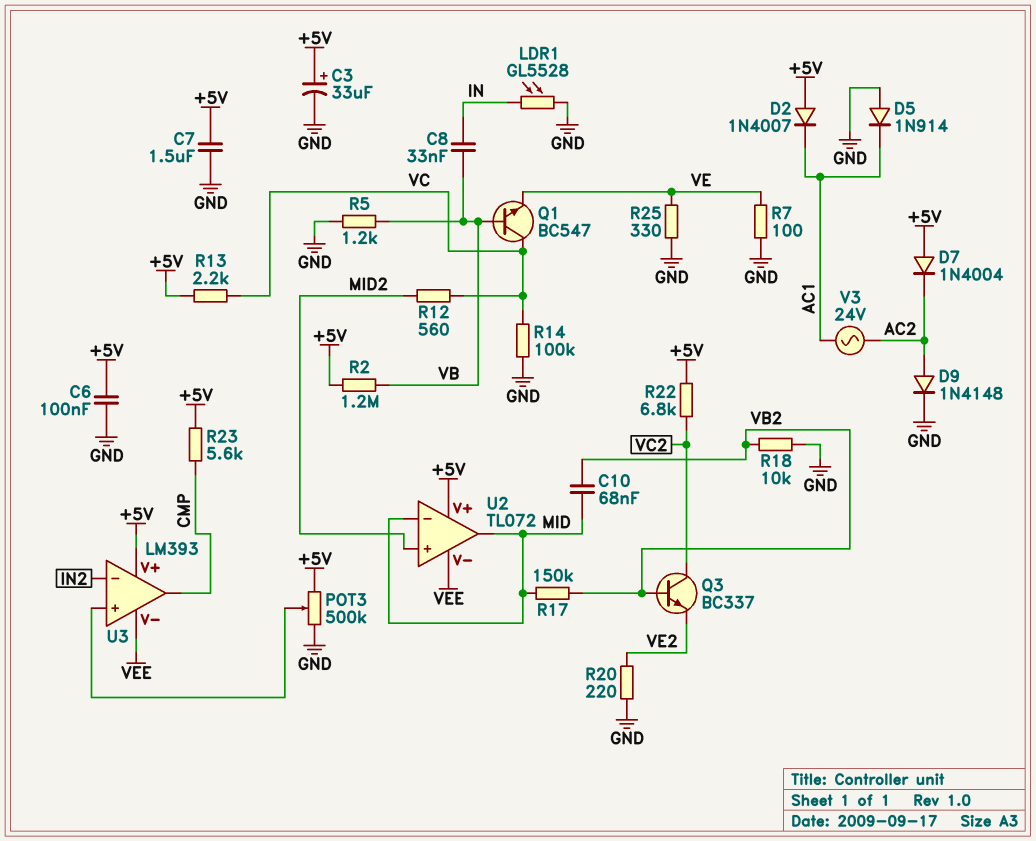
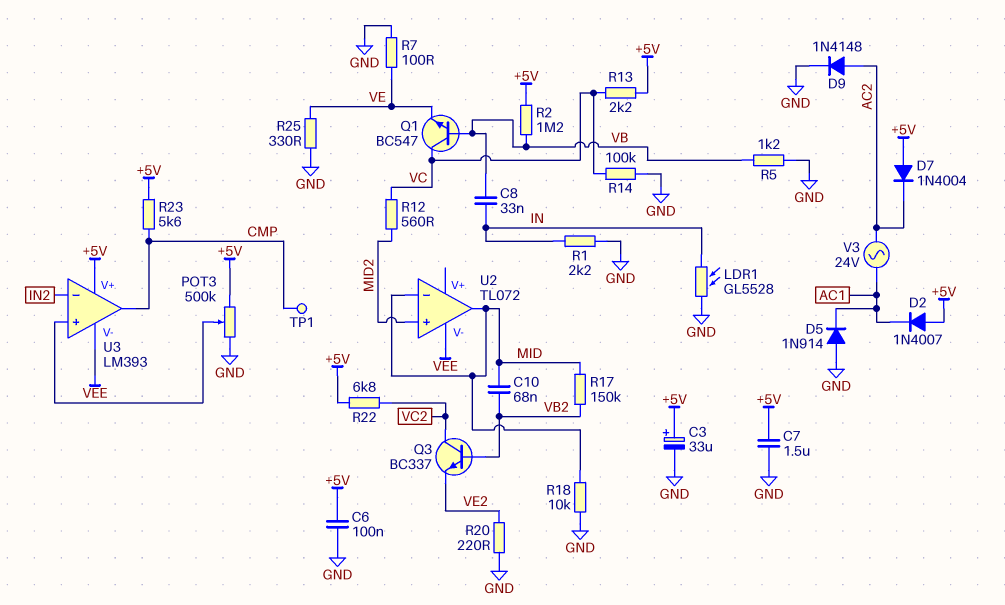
R1: none -> 2.2k (GND, IN)
R18: 10k (GND, VB2) -> 10k (GND, MID)
TP1: none -> test point (CMP)
U2 pin V+: +5V -> none

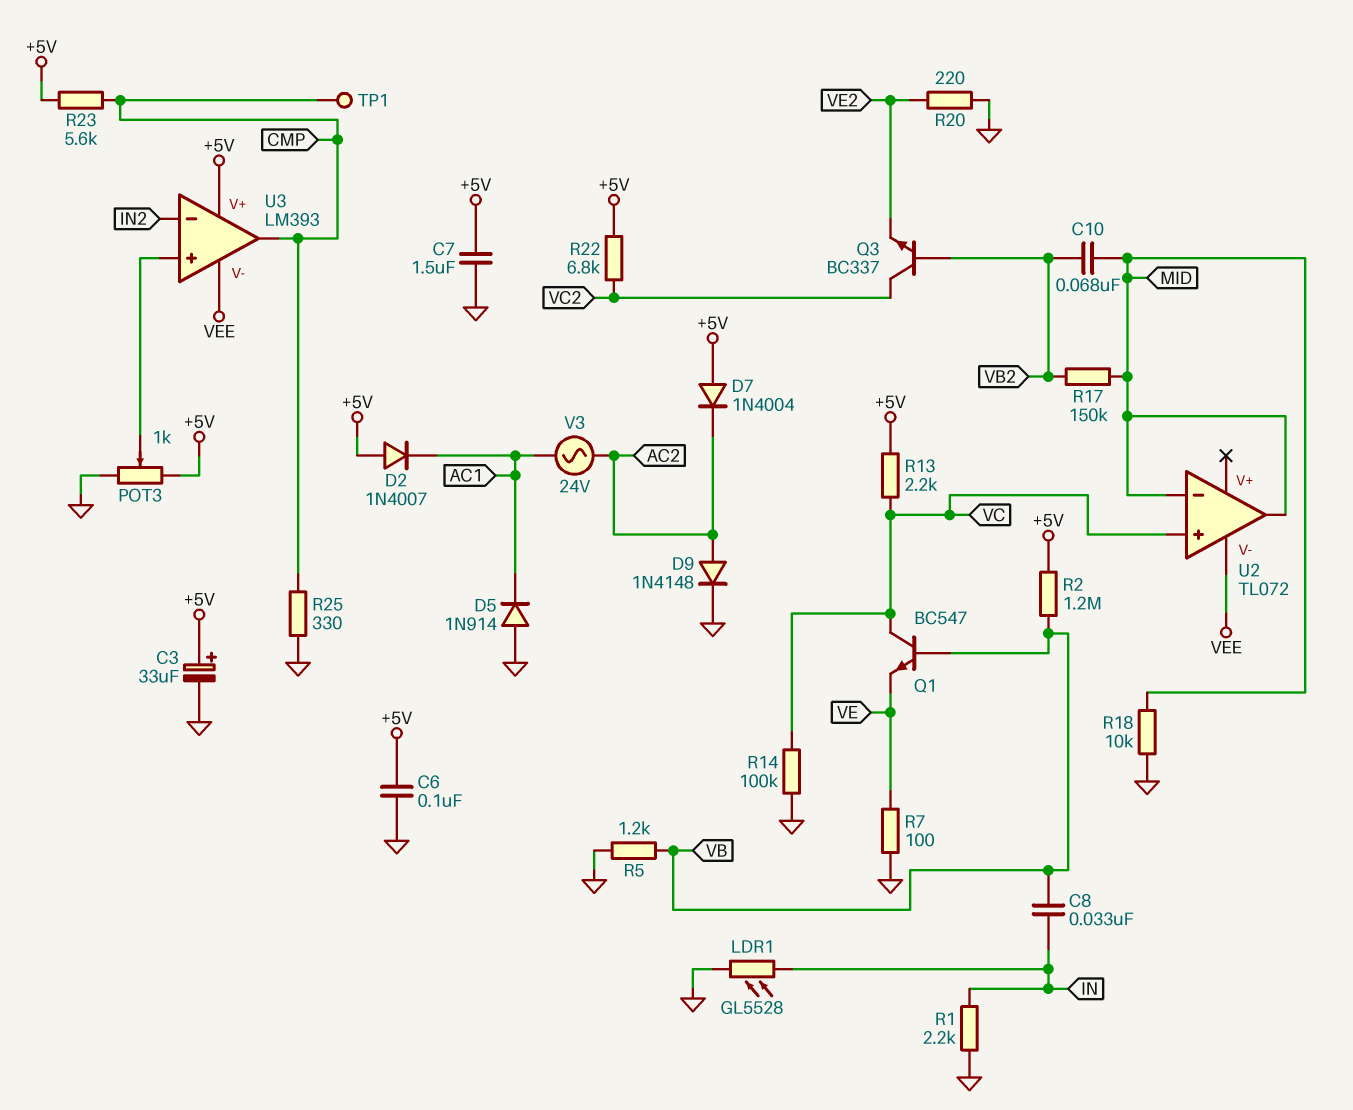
POT3: 500k (+5V, GND, wiper U3/in+) -> 1k (+5V, GND, wiper U3/in+)
R12: 560 (MID2, VC) -> none
R25: 330 (GND, VE) -> 330 (CMP, GND)
U2 pin in+: MID2 -> VC

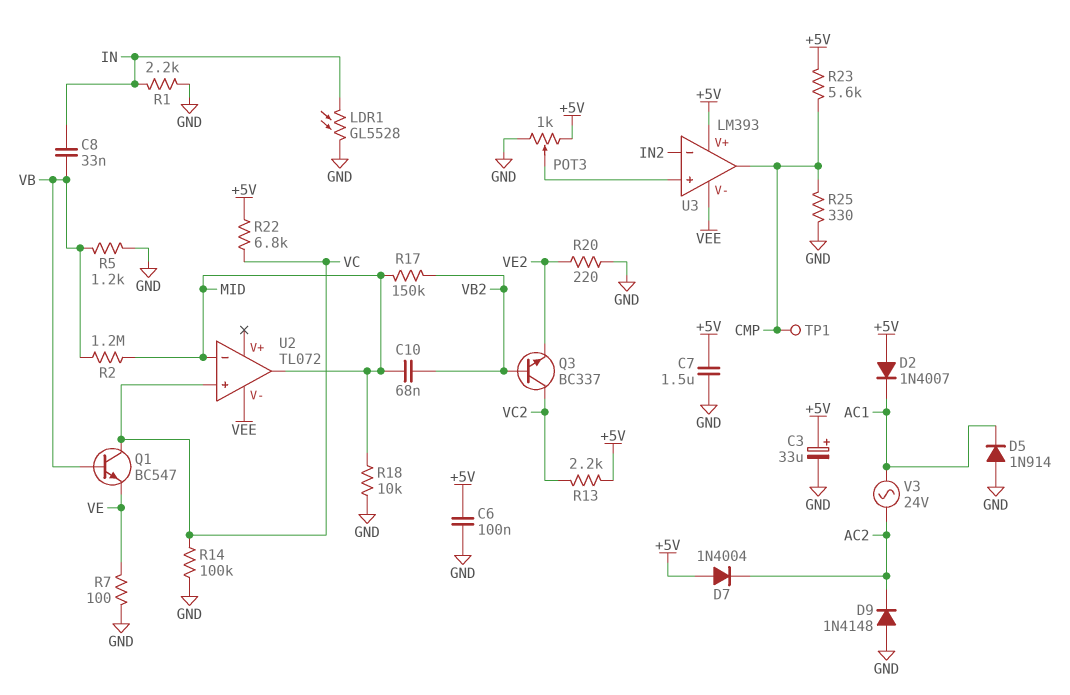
D9: diode 1N4148 (A AC2, K GND) -> diode 1N4148 (A GND, K AC2)
R2: 1.2M (+5V, VB) -> 1.2M (MID, VB)
R13: 2.2k (+5V, VC) -> 2.2k (+5V, VC2)
R22: 6.8k (+5V, VC2) -> 6.8k (+5V, VC)

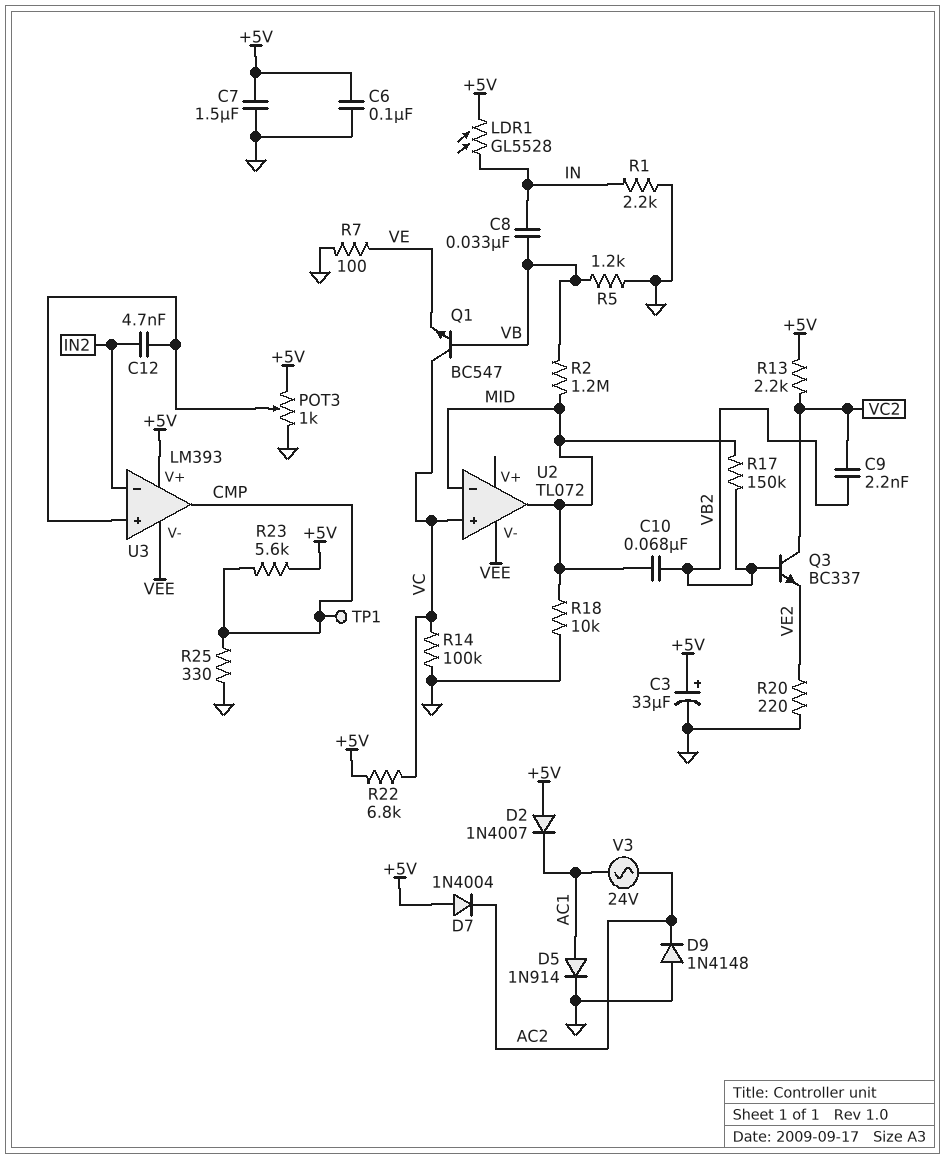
C9: none -> 2.2nF (VB2, VC2)
C12: none -> 4.7nF (IN2, U3/in+)
D5: diode 1N914 (A GND, K AC1) -> diode 1N914 (A AC1, K GND)
LDR1: GL5528 (GND, IN) -> GL5528 (+5V, IN)

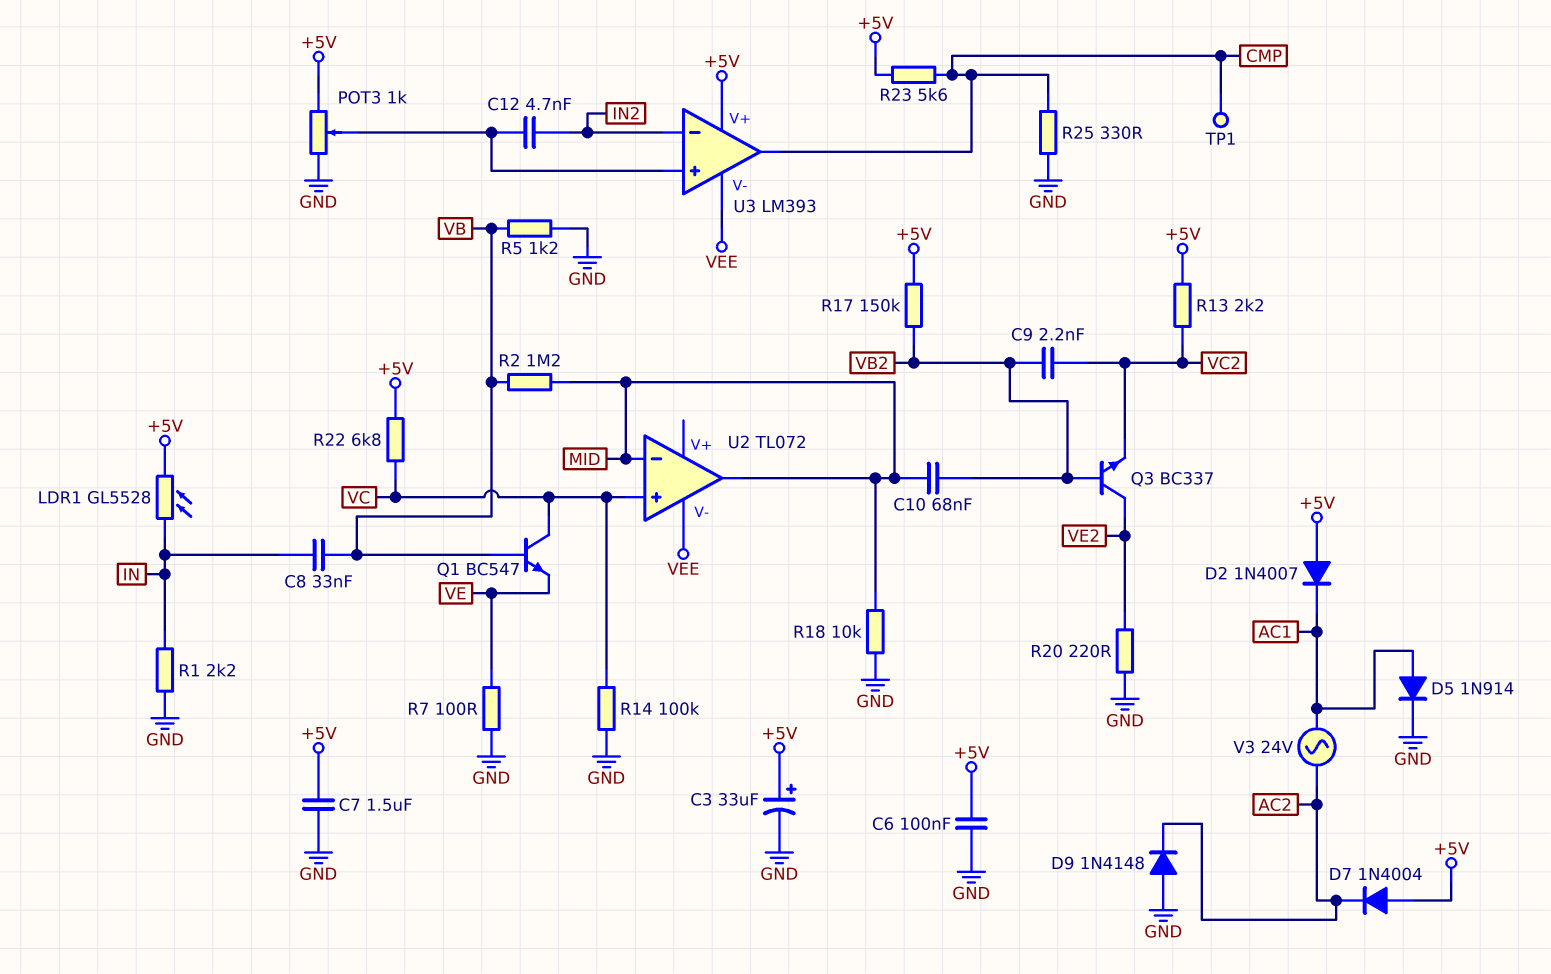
Q3: NPN BC337 (B VB2, C VC2, E VE2) -> NPN BC337 (B VB2, C VE2, E VC2)
R17: 150k (MID, VB2) -> 150k (+5V, VB2)

